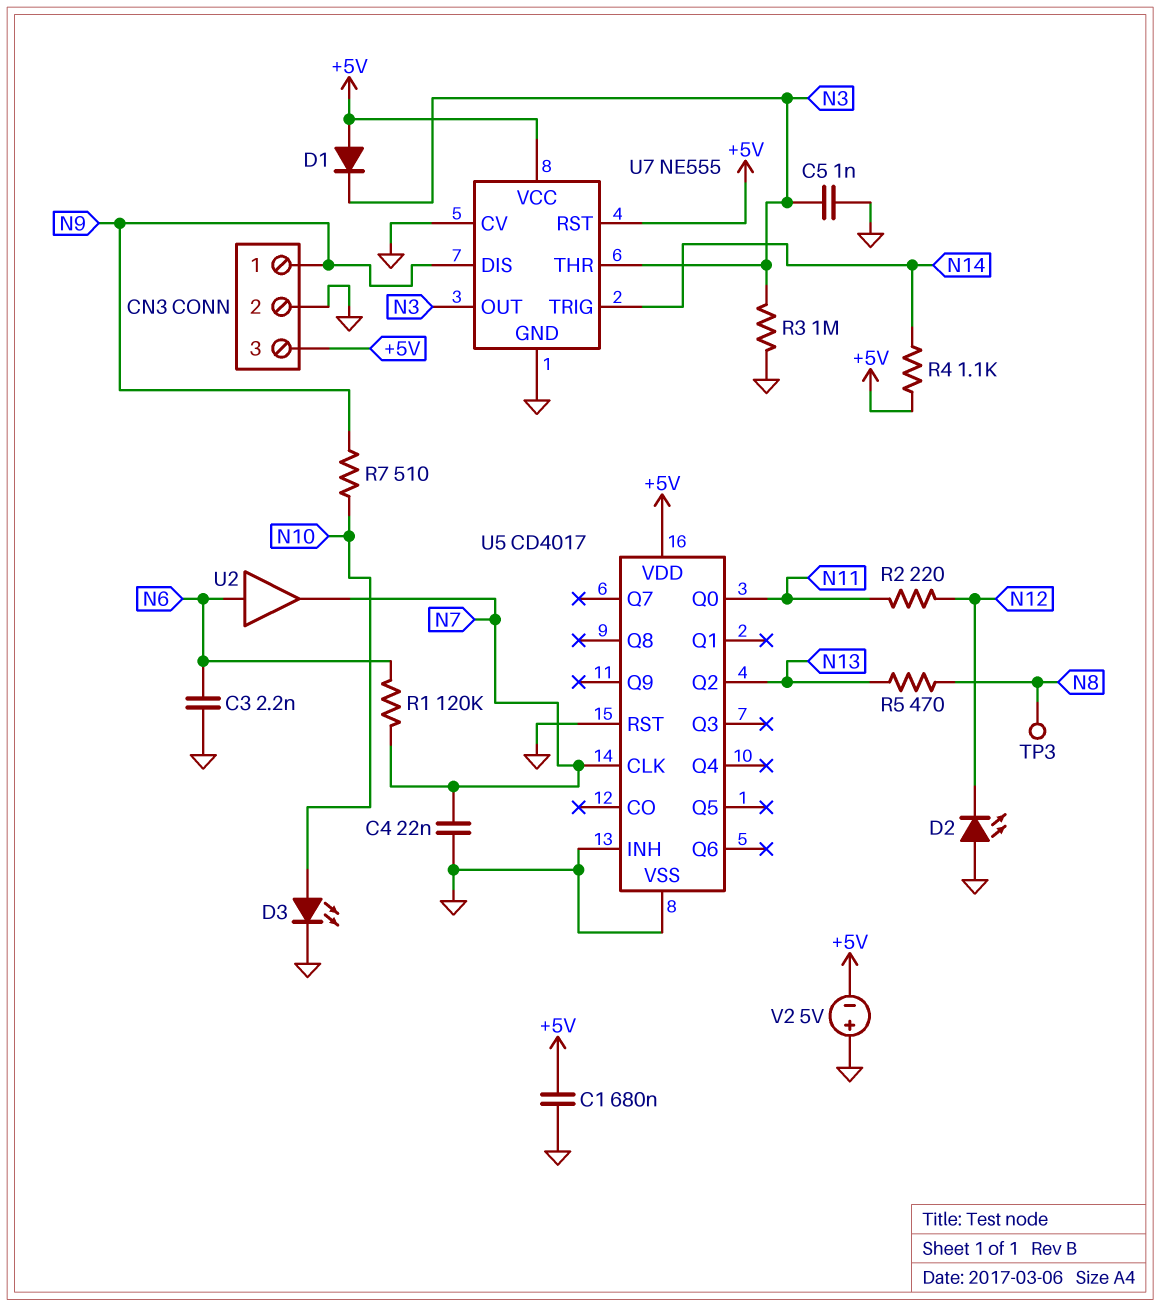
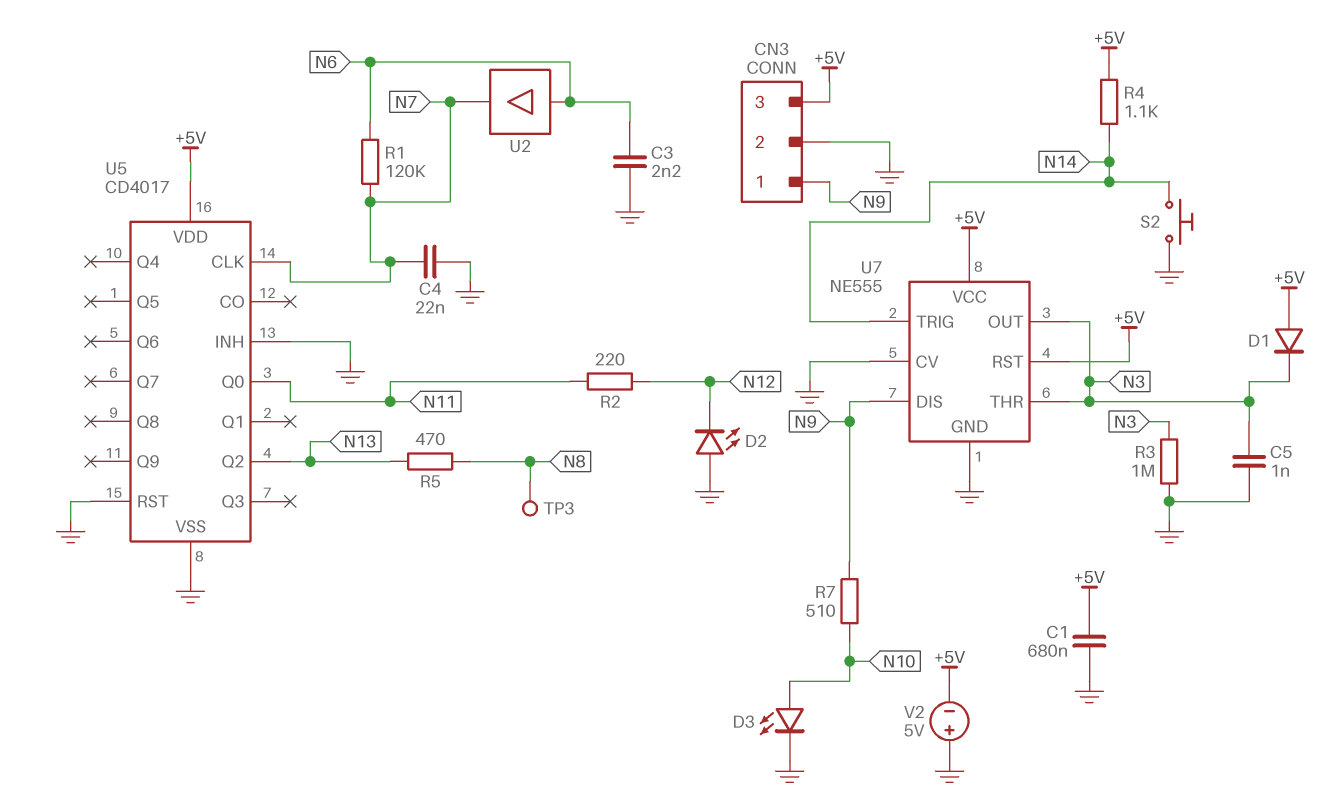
S2: none -> button (GND, N14)

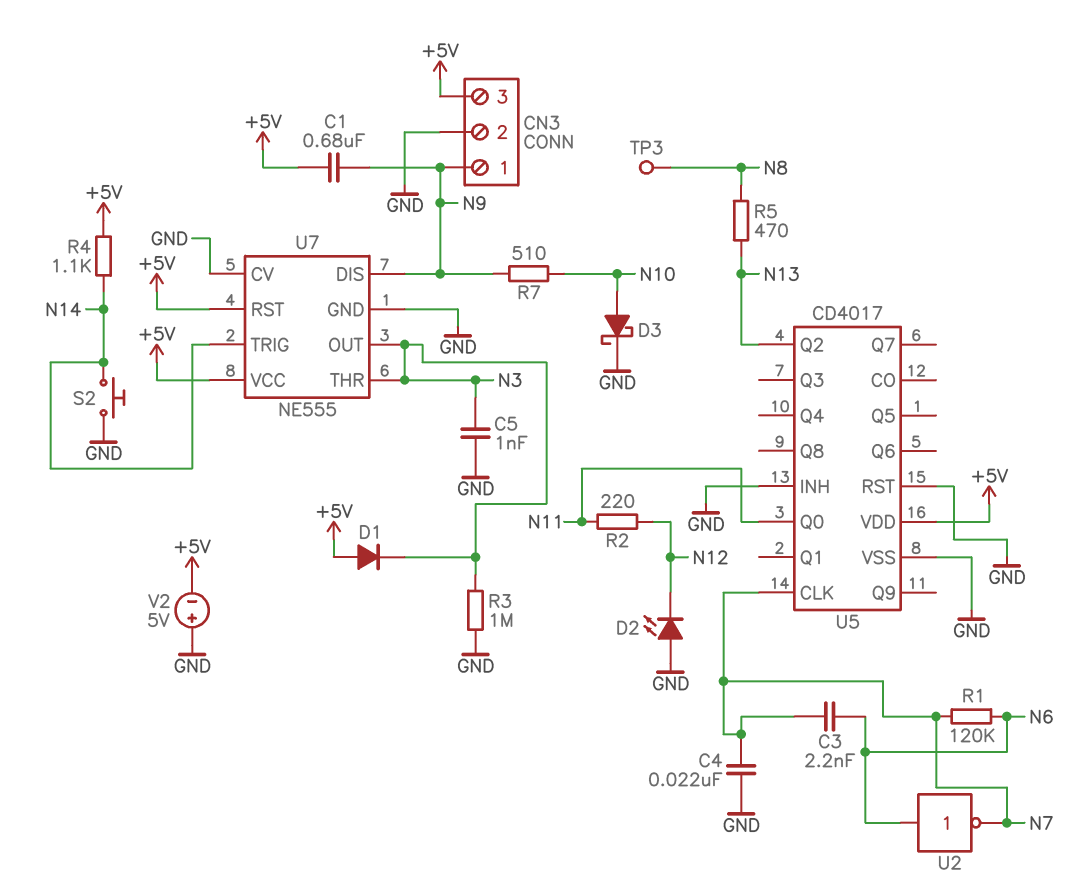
C1: 680nF (+5V, GND) -> 680nF (+5V, N9)
C3: 2.2nF (GND, N6) -> 2.2nF (N6, N7)
D3: LED (A N10, K GND) -> schottky (A N10, K GND)
U2: buffer (in N6, out N7) -> NOT (in N6, out N7)

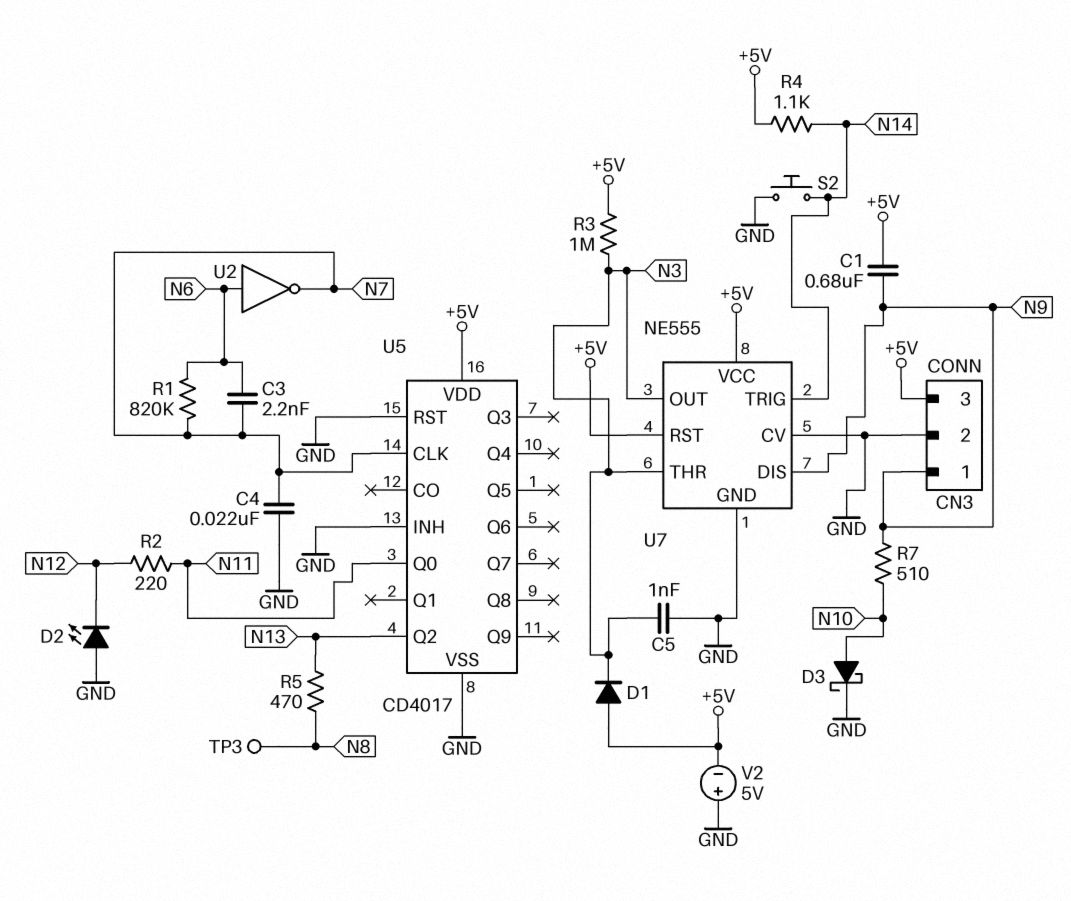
R1: 120k (N6, N7) -> 820k (N6, N7)
R3: 1M (GND, N3) -> 1M (+5V, N3)

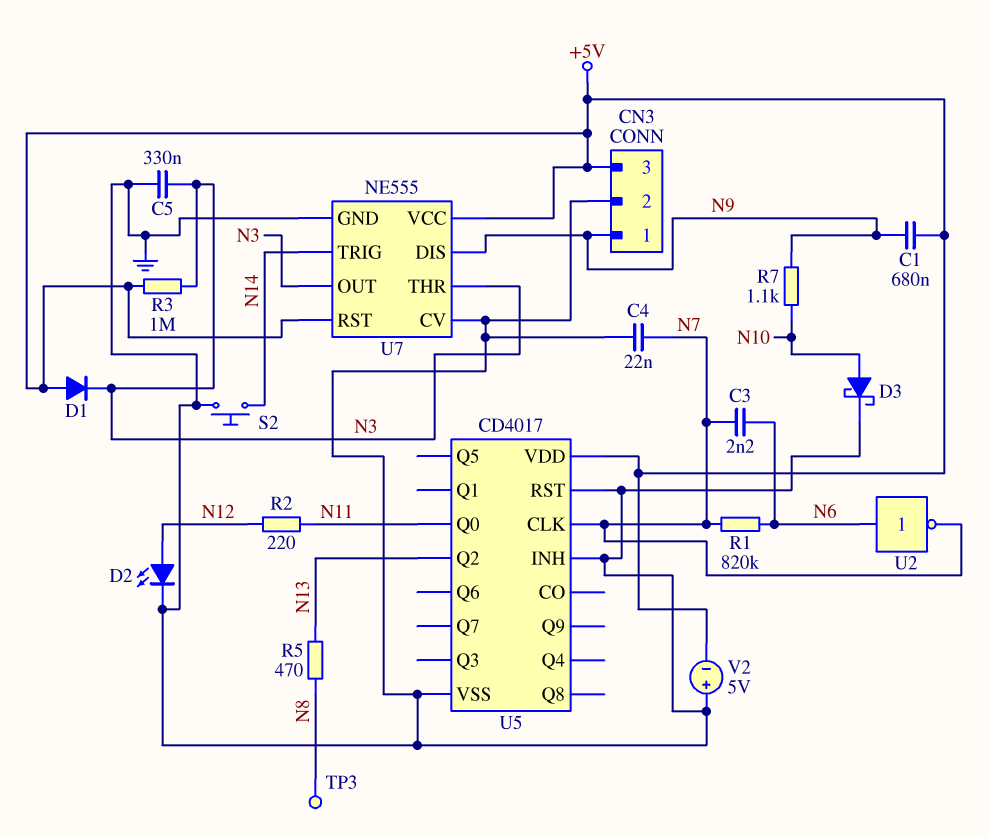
C5: 1nF (GND, N3) -> 330nF (GND, N3)
D2: LED (A GND, K N12) -> LED (A N12, K GND)
R4: 1.1k (+5V, N14) -> none
R7: 510 (N9, N10) -> 1.1k (N9, N10)

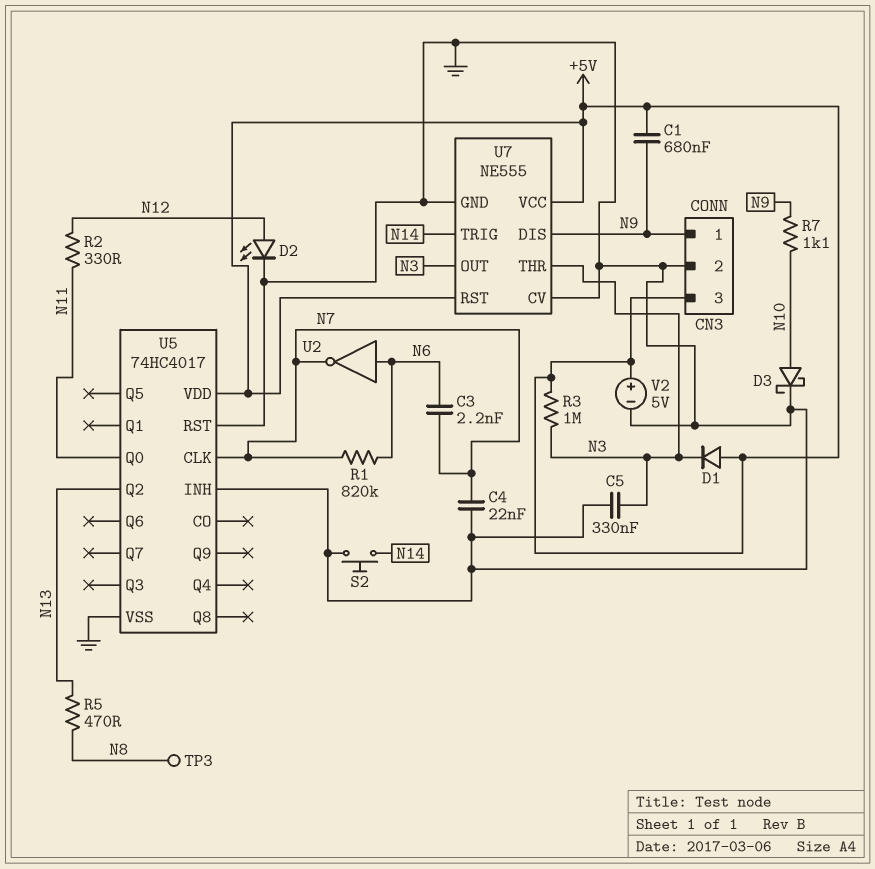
R2: 220 (N11, N12) -> 330 (N11, N12)
U5: CD4017 -> 74HC4017
V2: 5V (plus GND, minus +5V) -> 5V (plus +5V, minus GND)

